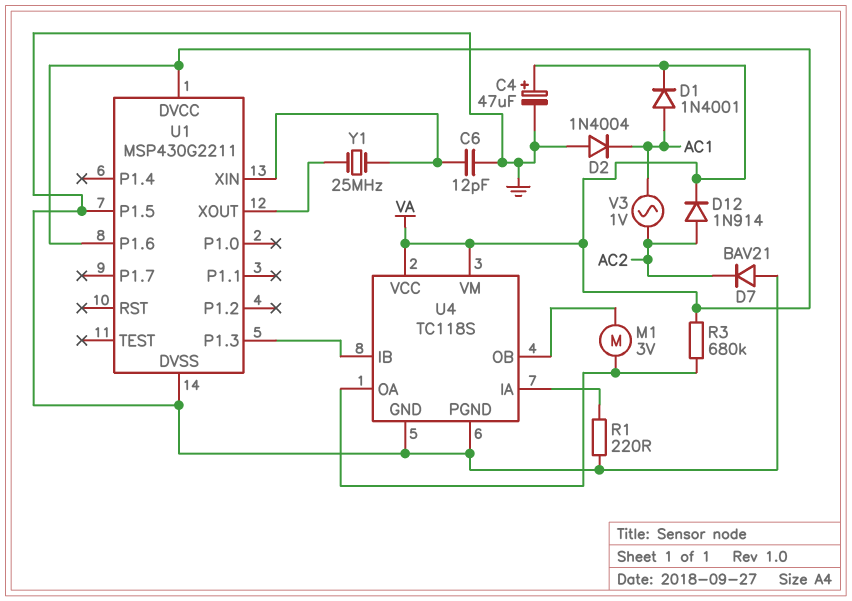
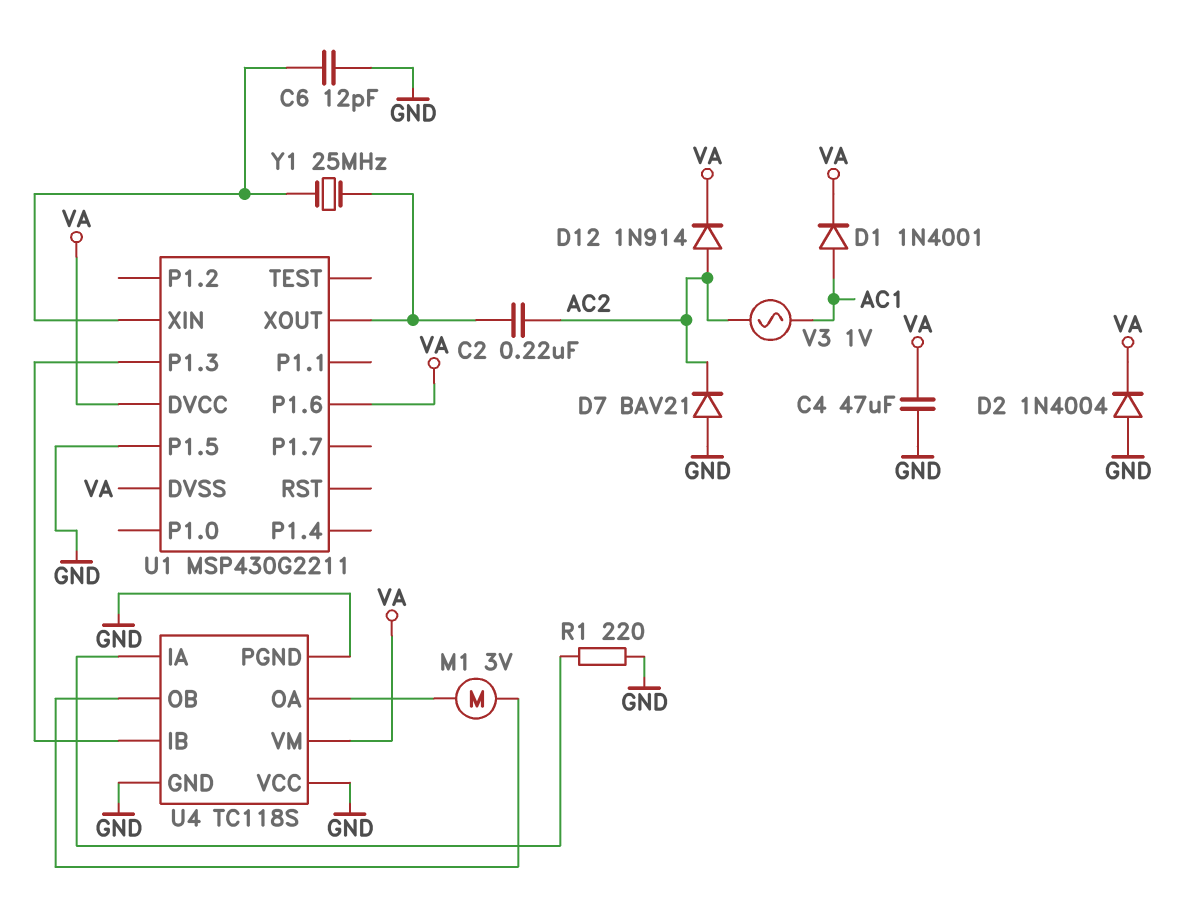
C2: none -> 220nF (AC2, U1/XOUT)
C4: 47uF (plus VA, minus GND) -> 47uF (GND, VA)
D2: diode 1N4004 (A GND, K AC1) -> diode 1N4004 (A GND, K VA)
R3: 680k (U4/OA, VA) -> none
U1 pin DVSS: GND -> VA
U4 pin VCC: VA -> GND

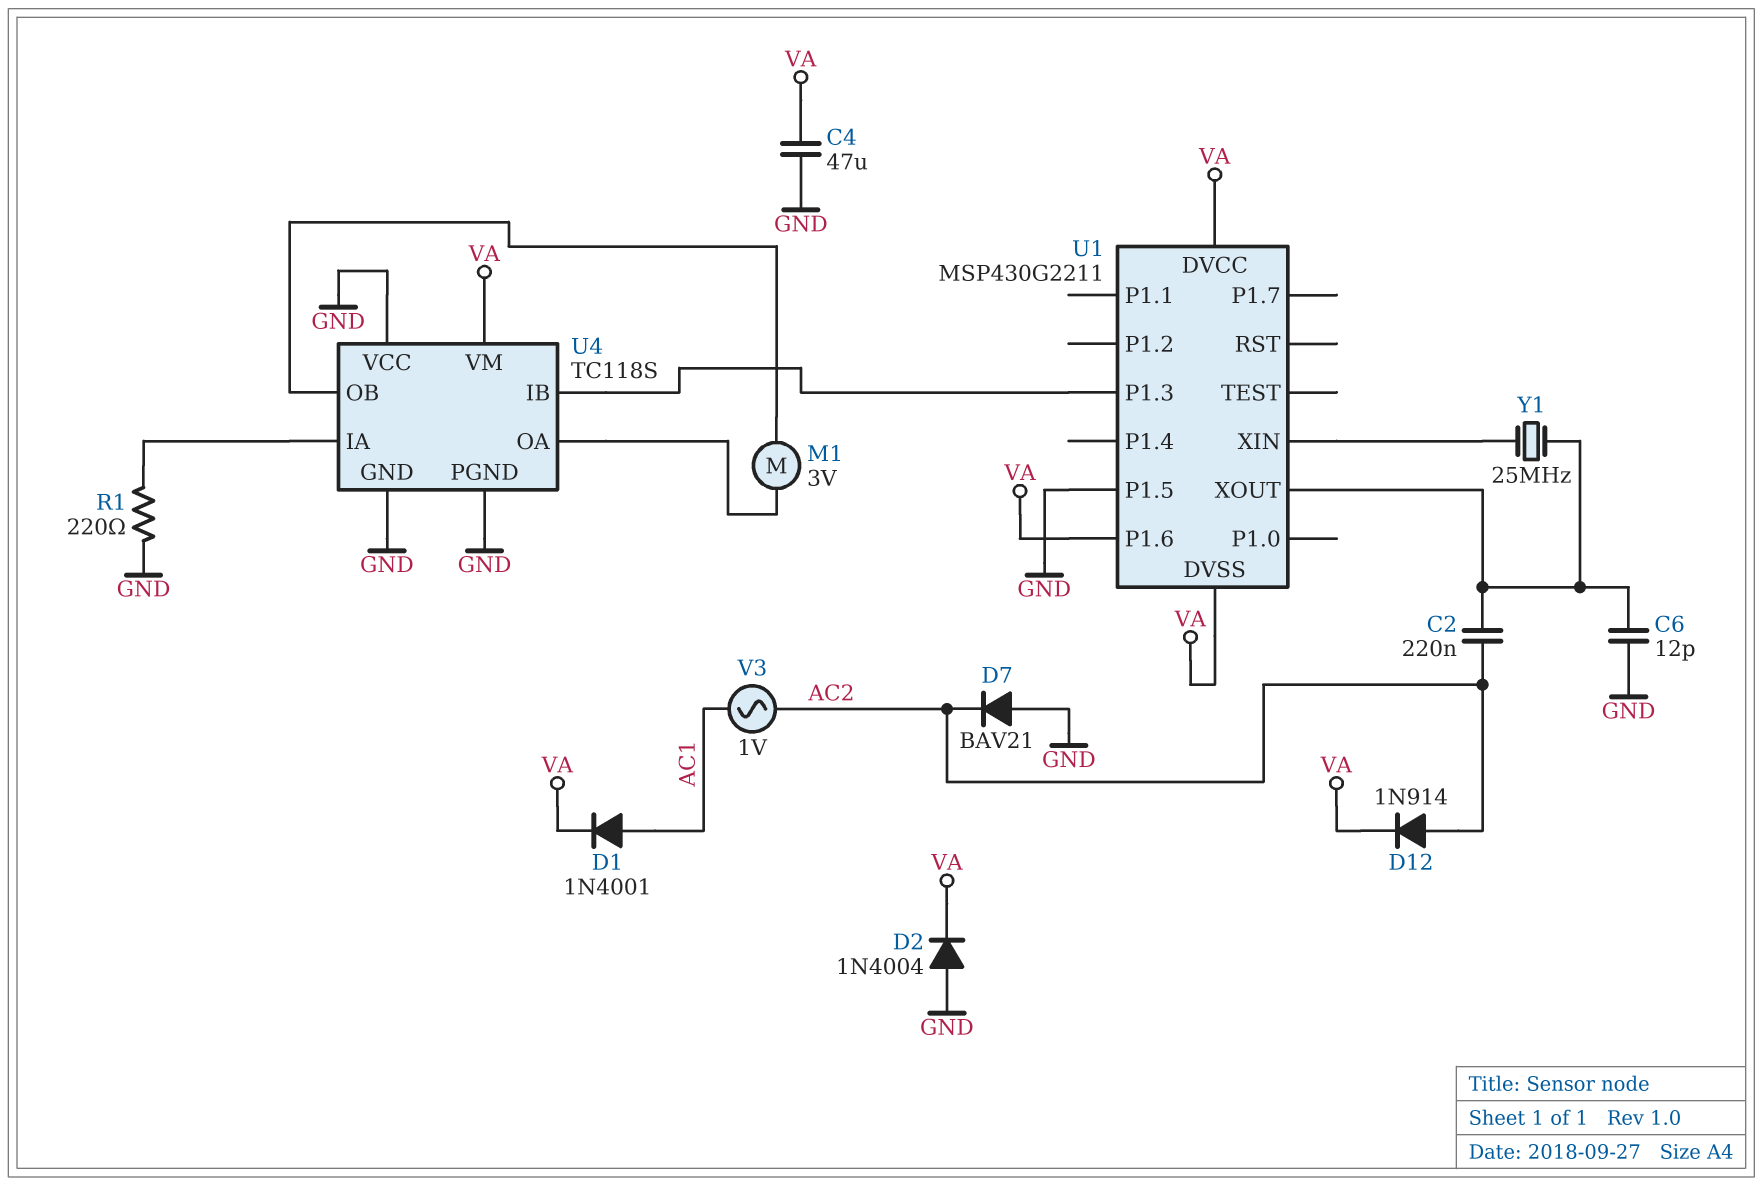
C6: 12pF (GND, U1/XIN) -> 12pF (GND, U1/XOUT)

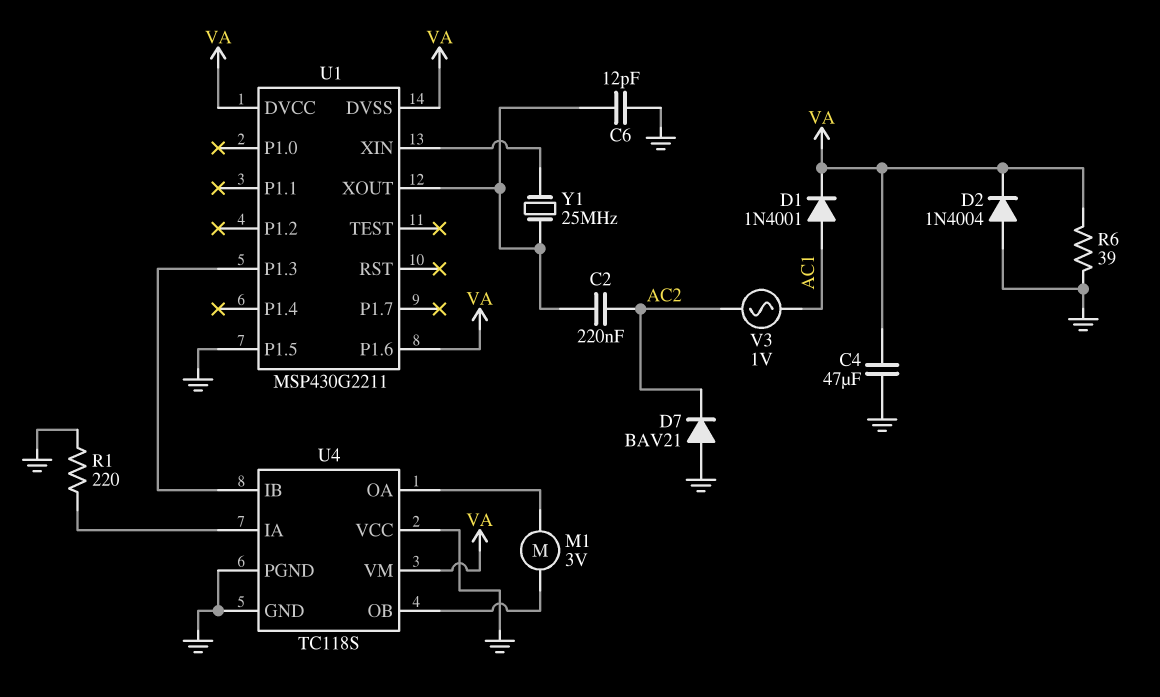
D12: diode 1N914 (A AC2, K VA) -> none
R6: none -> 39 (GND, VA)

